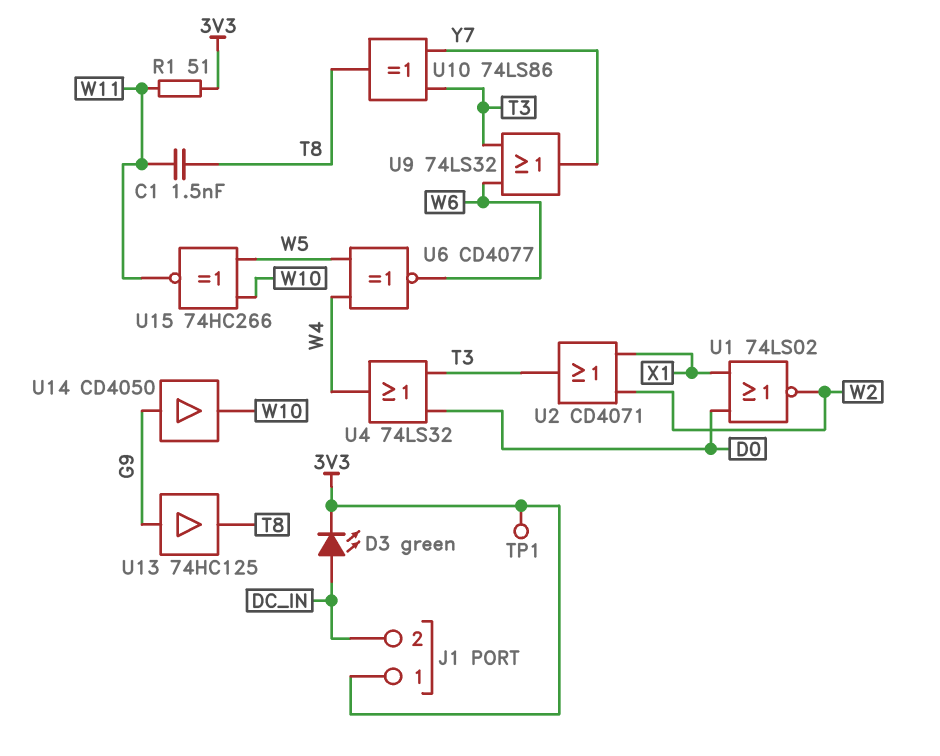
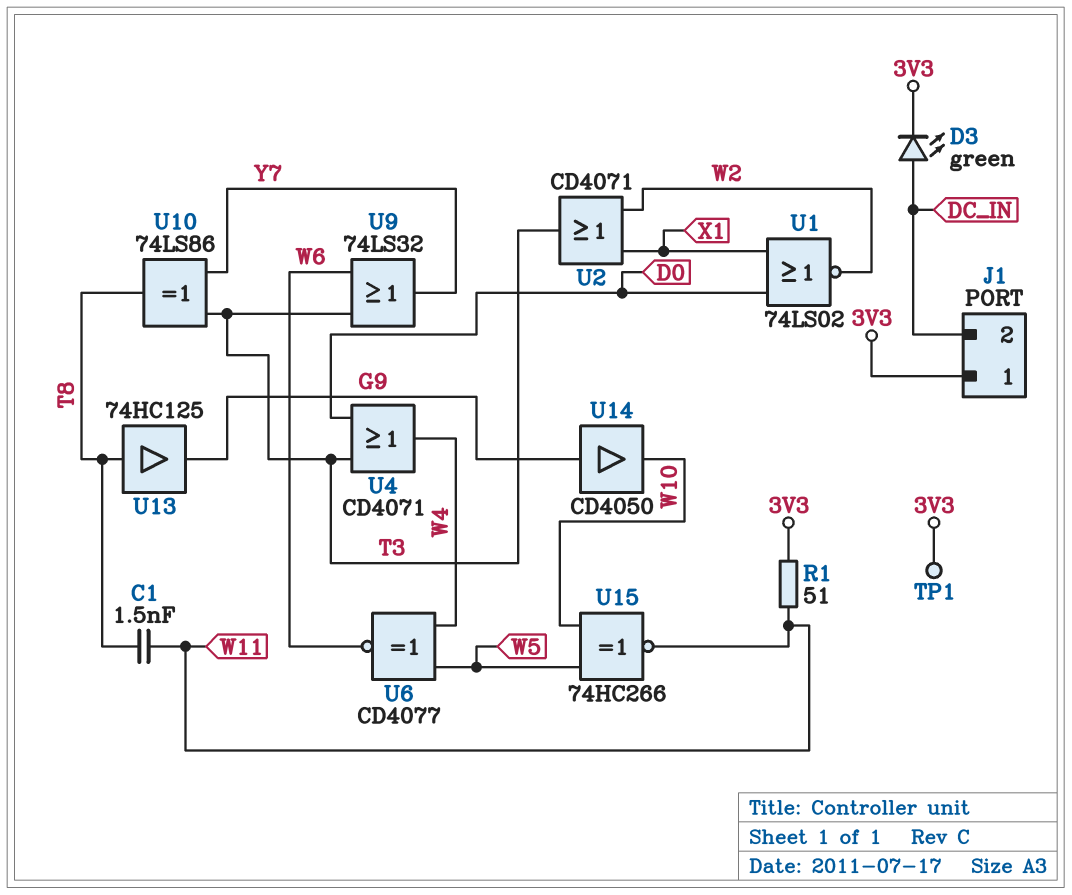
U4: OR 74LS32 (in D0, in T3, out W4) -> OR CD4071 (in D0, in T3, out W4)
U13: buffer 74HC125 (in G9, out T8) -> buffer 74HC125 (in T8, out G9)

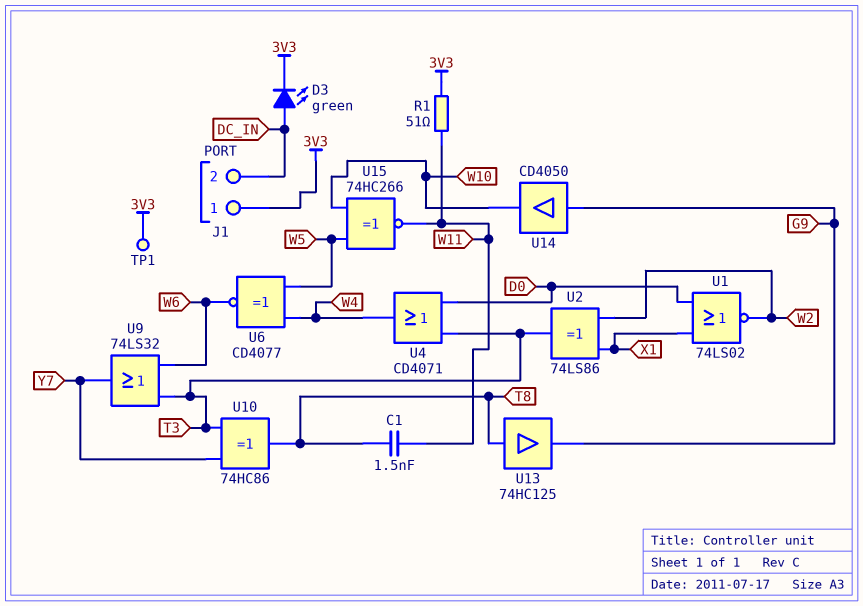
U2: OR CD4071 (in W2, in X1, out T3) -> XOR 74LS86 (in W2, in X1, out T3)
U10: XOR 74LS86 (in T3, in Y7, out T8) -> XOR 74HC86 (in T3, in Y7, out T8)

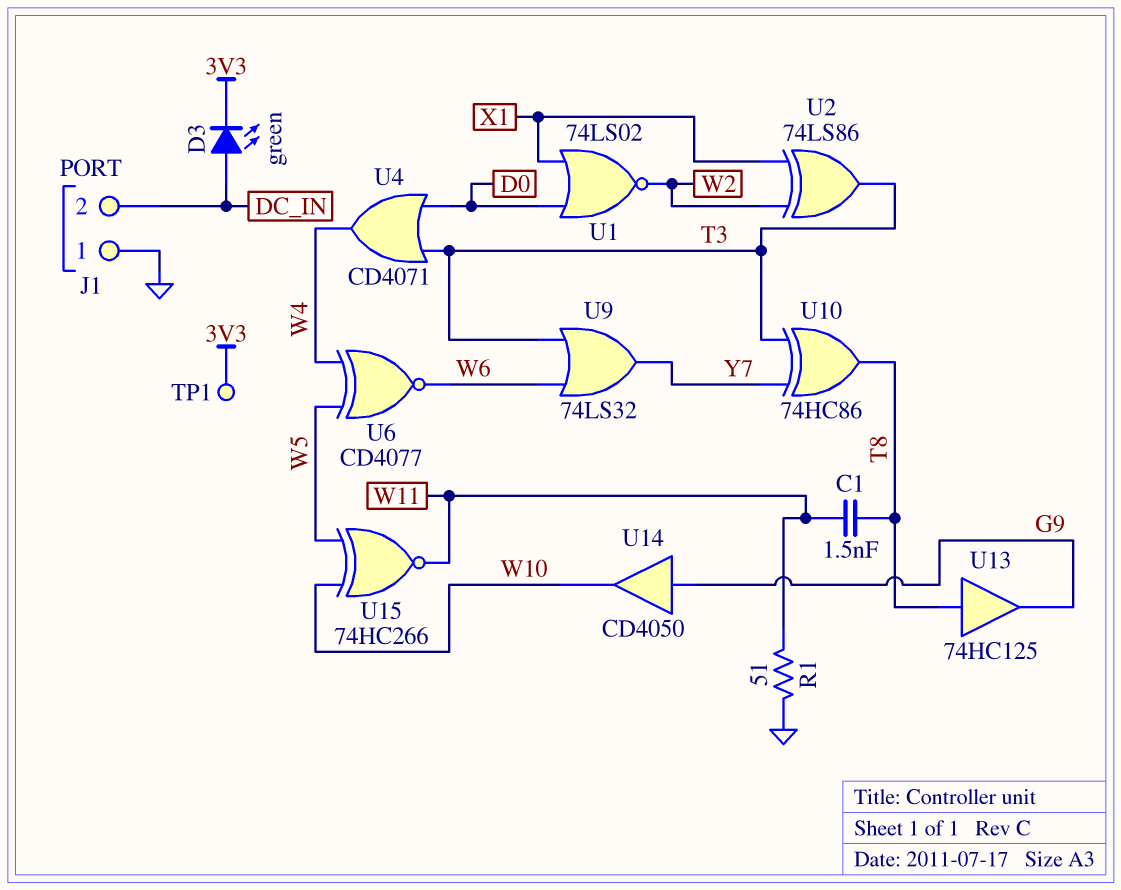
J1 pin 1: 3V3 -> GND
R1: 51 (3V3, W11) -> 51 (GND, W11)

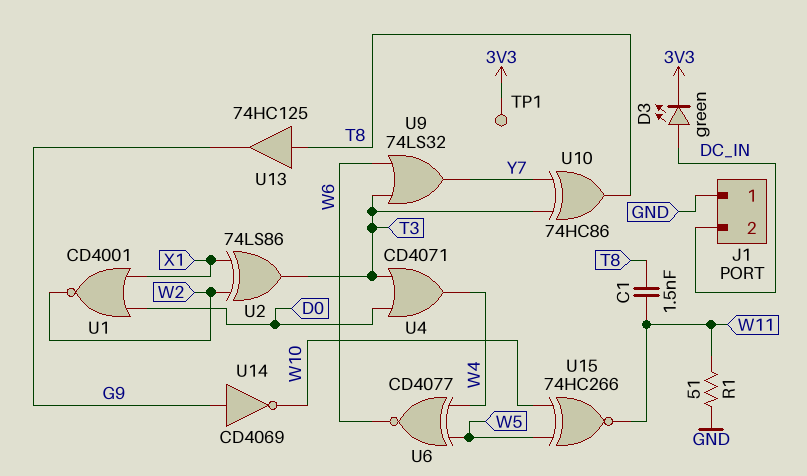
U1: NOR 74LS02 (in D0, in X1, out W2) -> NOR CD4001 (in D0, in X1, out W2)
U14: buffer CD4050 (in G9, out W10) -> NOT CD4069 (in G9, out W10)

